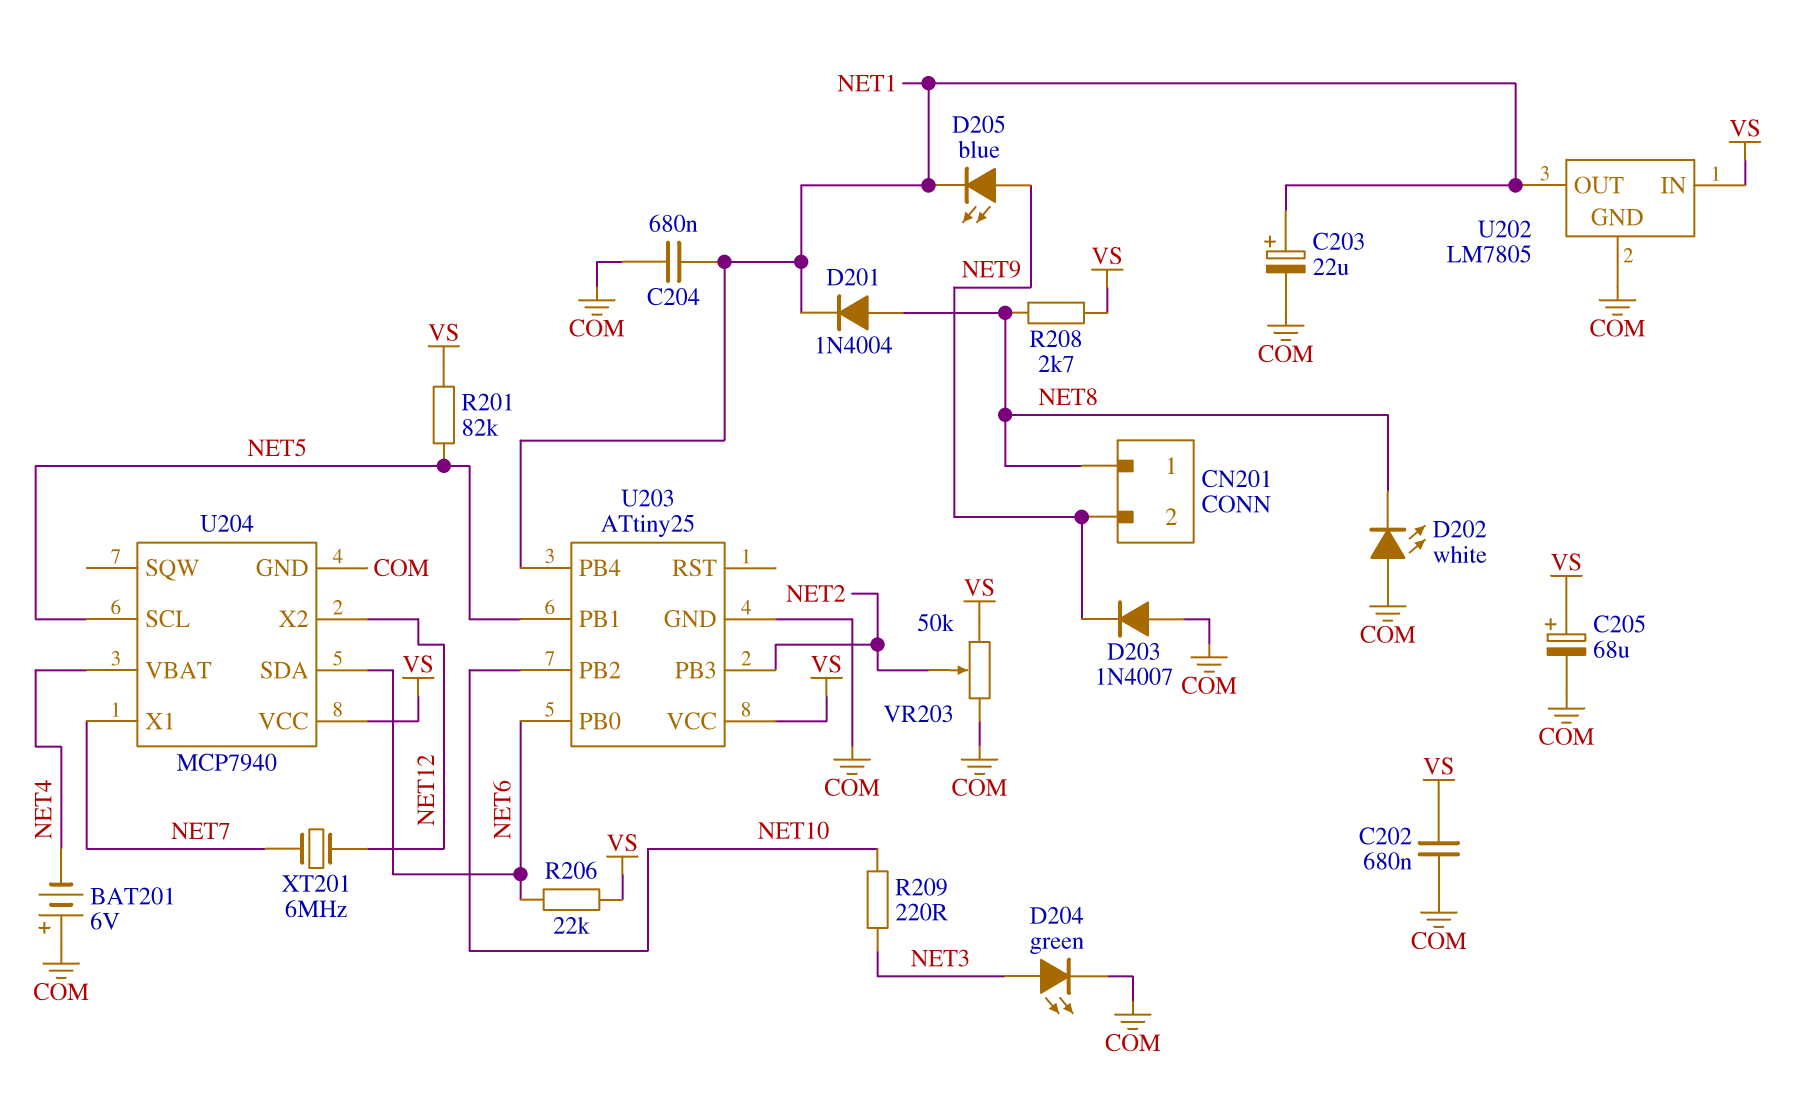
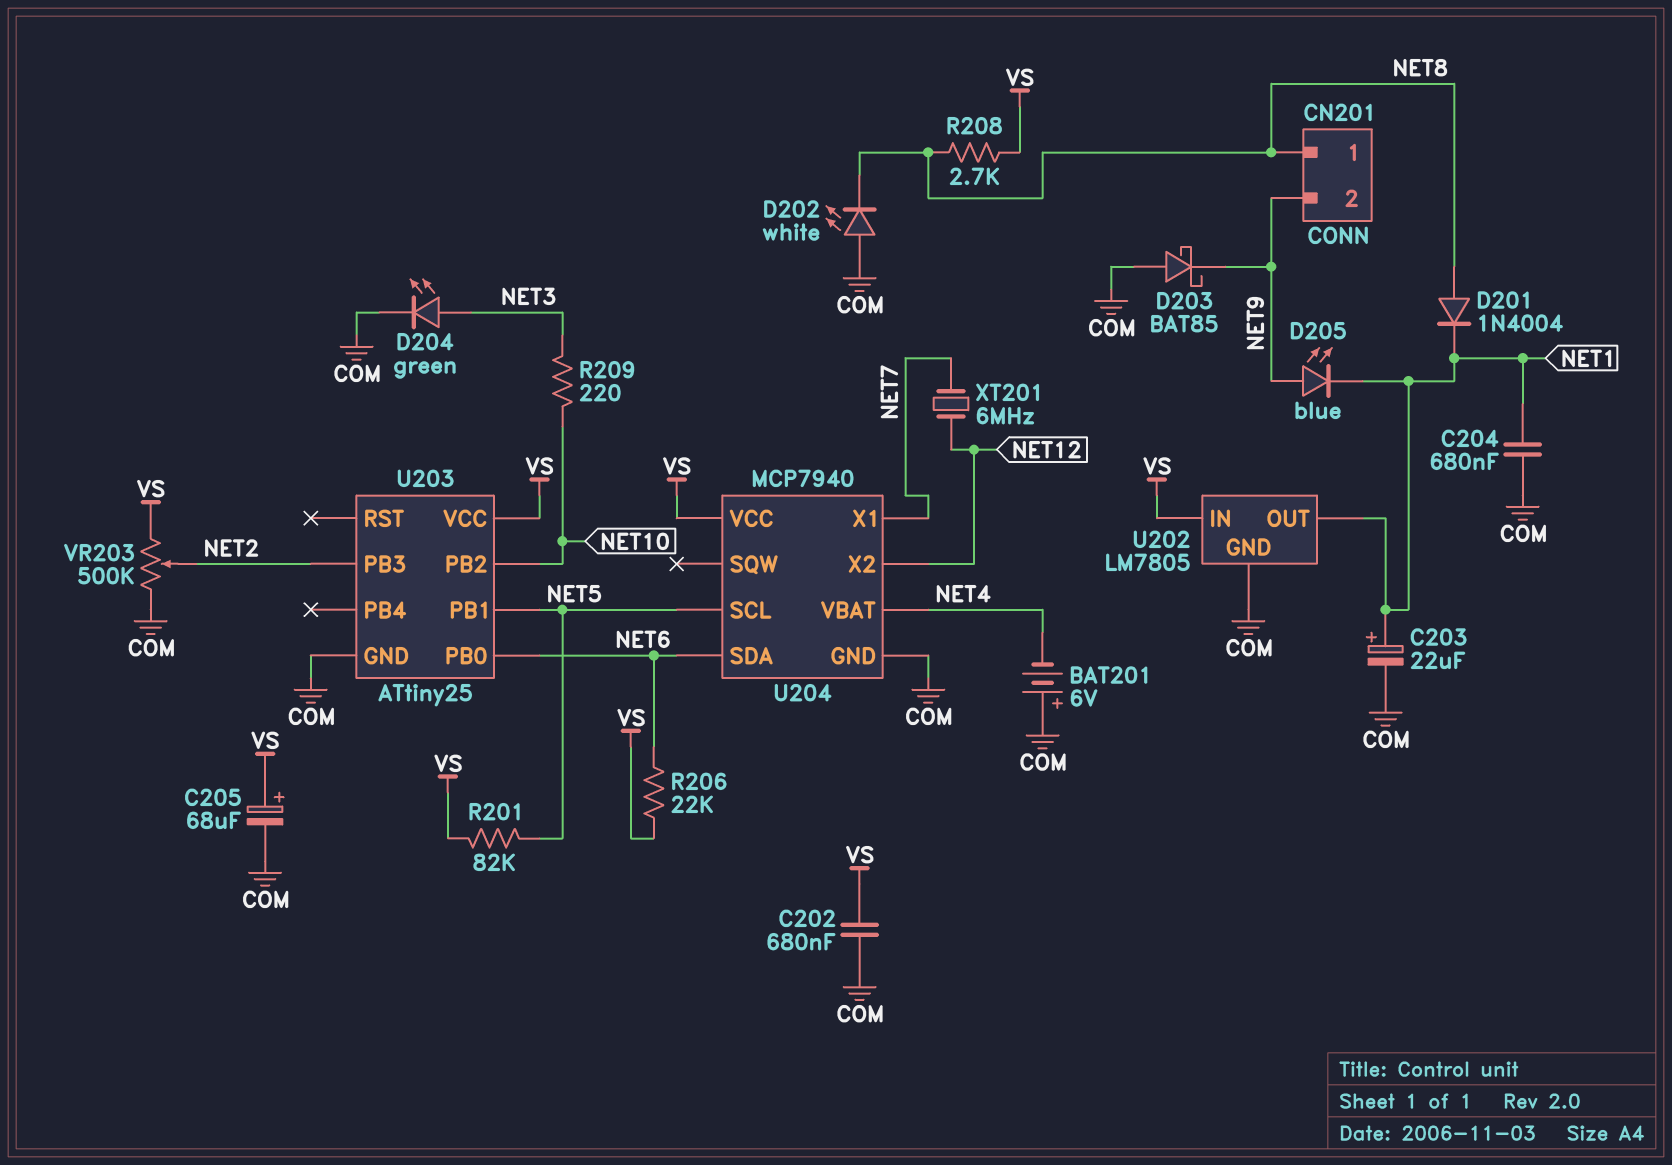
D203: diode 1N4007 (A COM, K NET9) -> schottky BAT85 (A COM, K NET9)
U203 pin PB4: NET1 -> none
VR203: 50k (COM, VS, wiper NET2) -> 500k (COM, VS, wiper NET2)

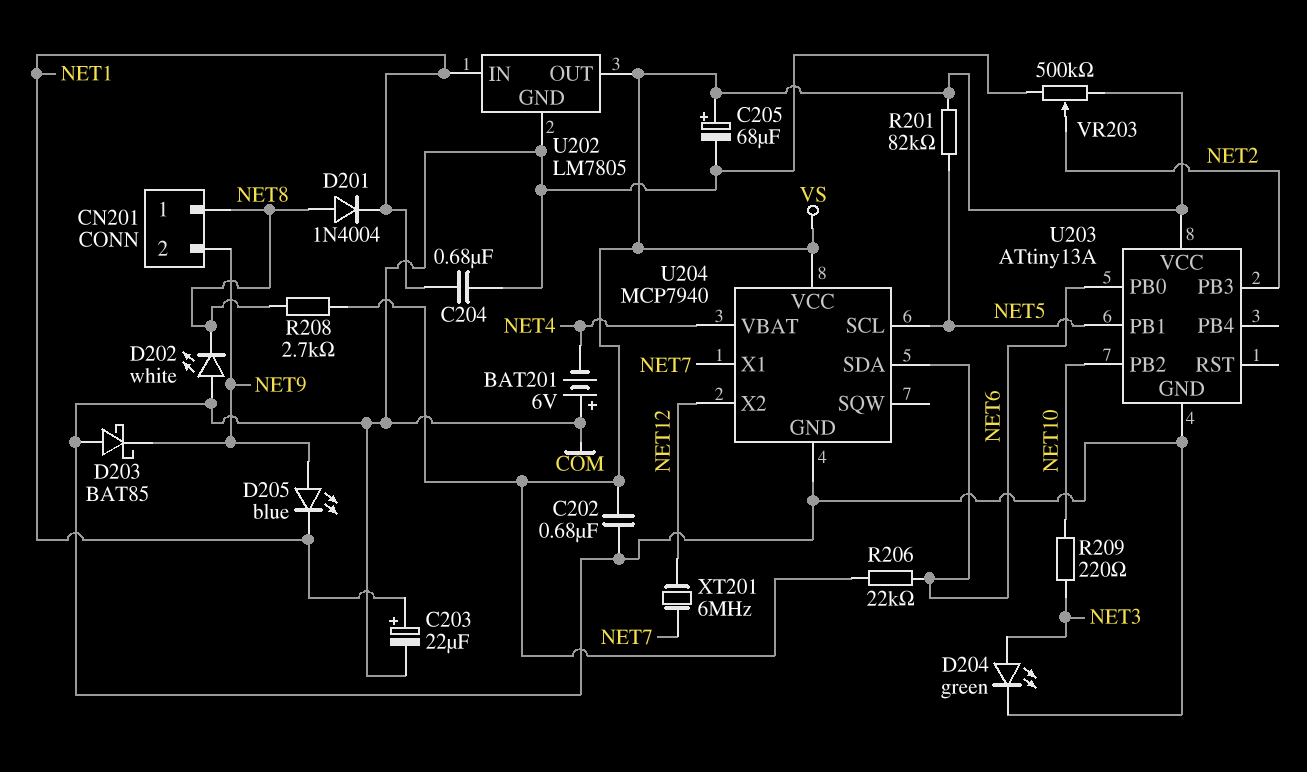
U202 pin IN: VS -> NET1
U202 pin OUT: NET1 -> VS
U203: ATtiny25 -> ATtiny13A

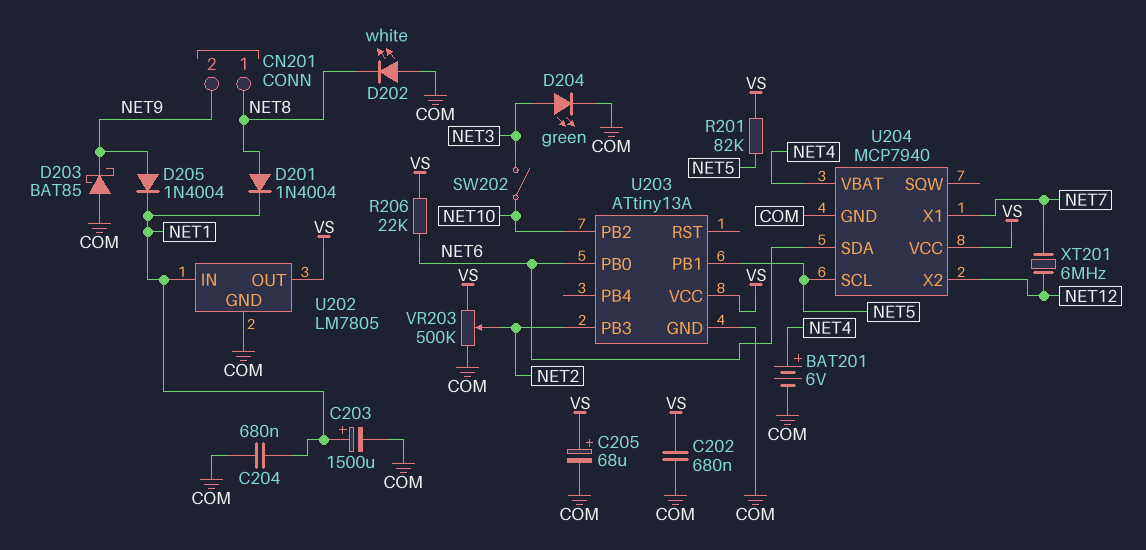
BAT201: 6V (plus COM, minus NET4) -> 6V (plus NET4, minus COM)
C203: 22uF (plus NET1, minus COM) -> 1500uF (plus NET1, minus COM)
D205: LED blue (A NET9, K NET1) -> diode 1N4004 (A NET9, K NET1)
R208: 2.7k (NET8, VS) -> none
R209: 220 (NET3, NET10) -> none
SW202: none -> switch (NET3, NET10)

